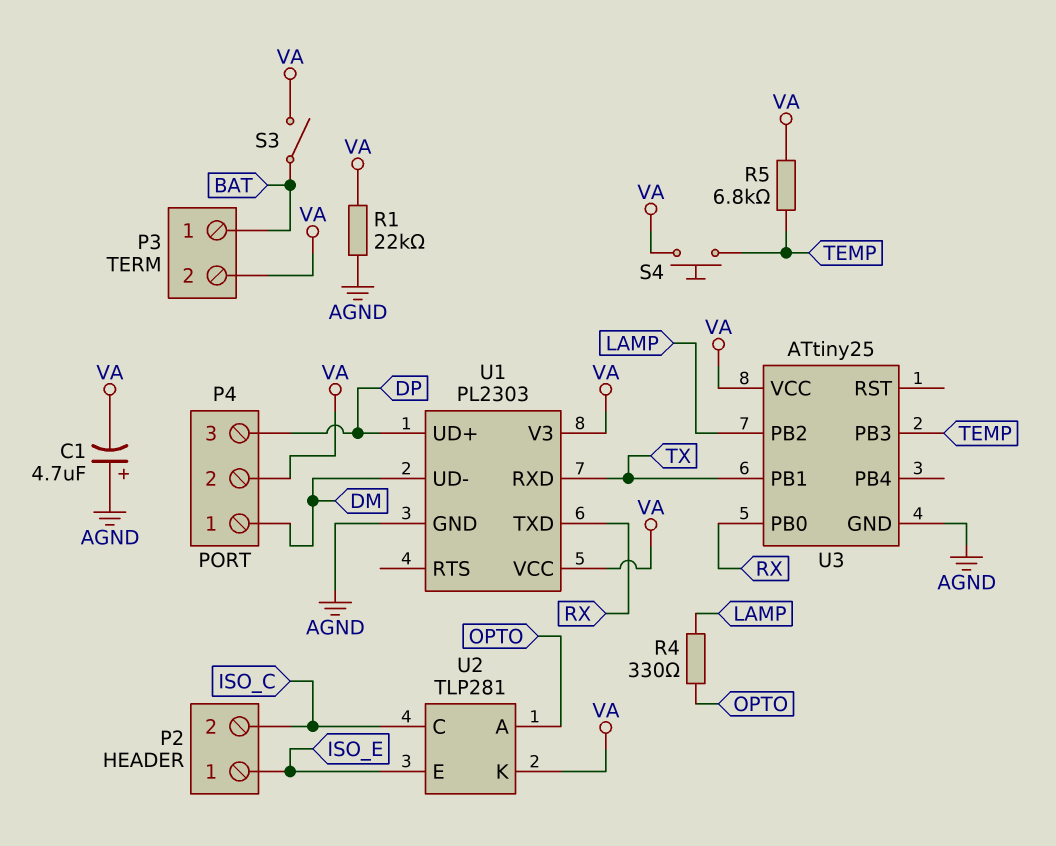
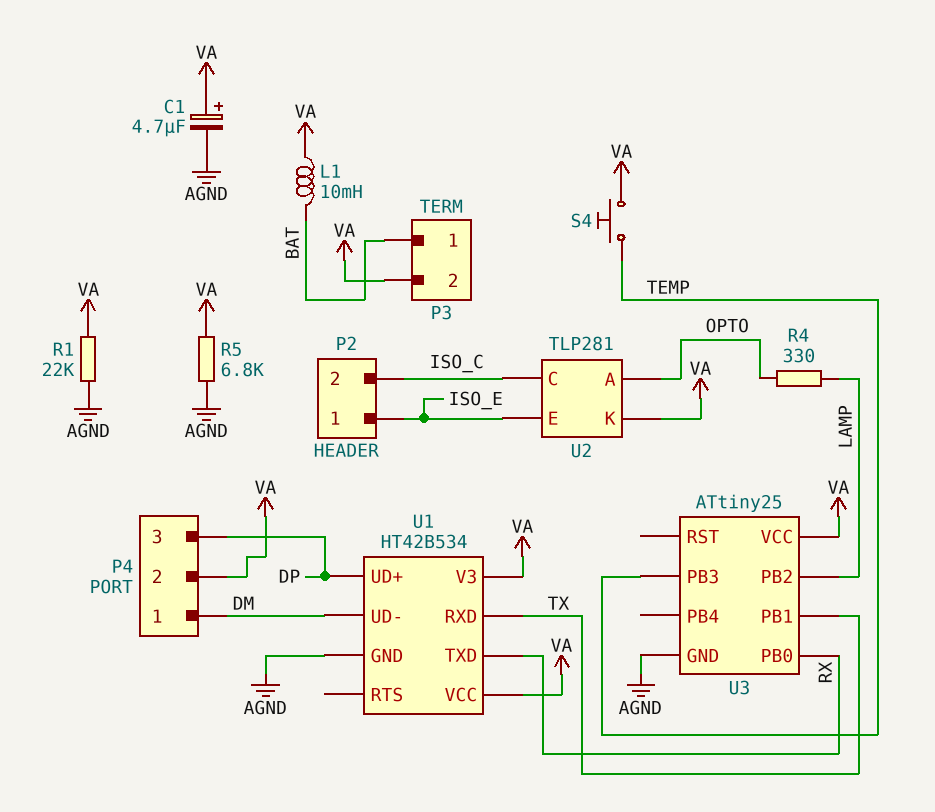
C1: 4.7uF (plus AGND, minus VA) -> 4.7uF (plus VA, minus AGND)
L1: none -> 10mH (BAT, VA)
R5: 6.8k (TEMP, VA) -> 6.8k (AGND, VA)
S3: switch (BAT, VA) -> none
U1: PL2303 -> HT42B534

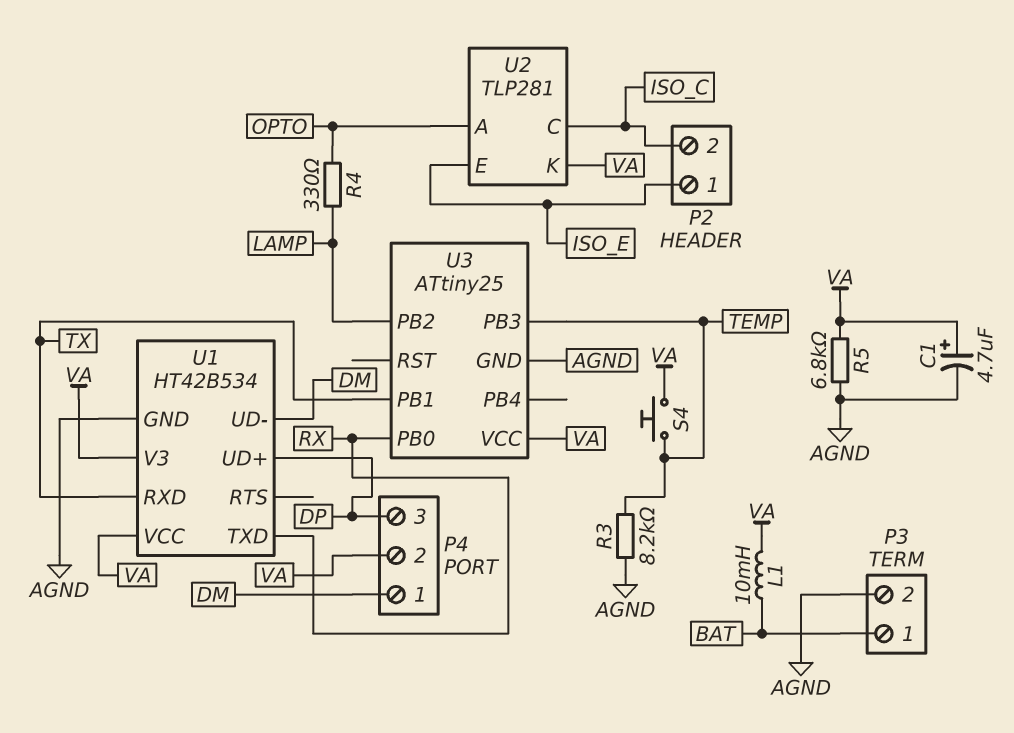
P3 pin 2: VA -> AGND
R1: 22k (AGND, VA) -> none
R3: none -> 8.2k (AGND, TEMP)

